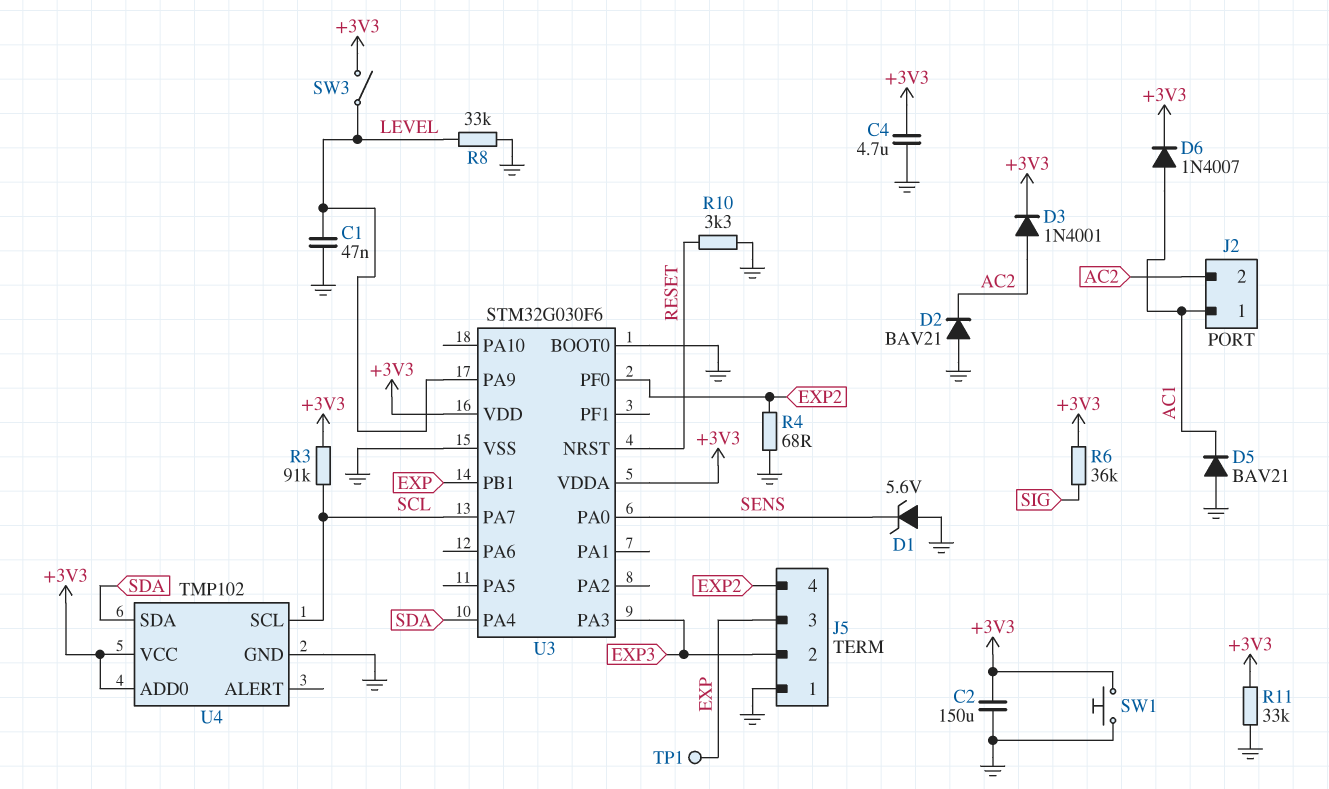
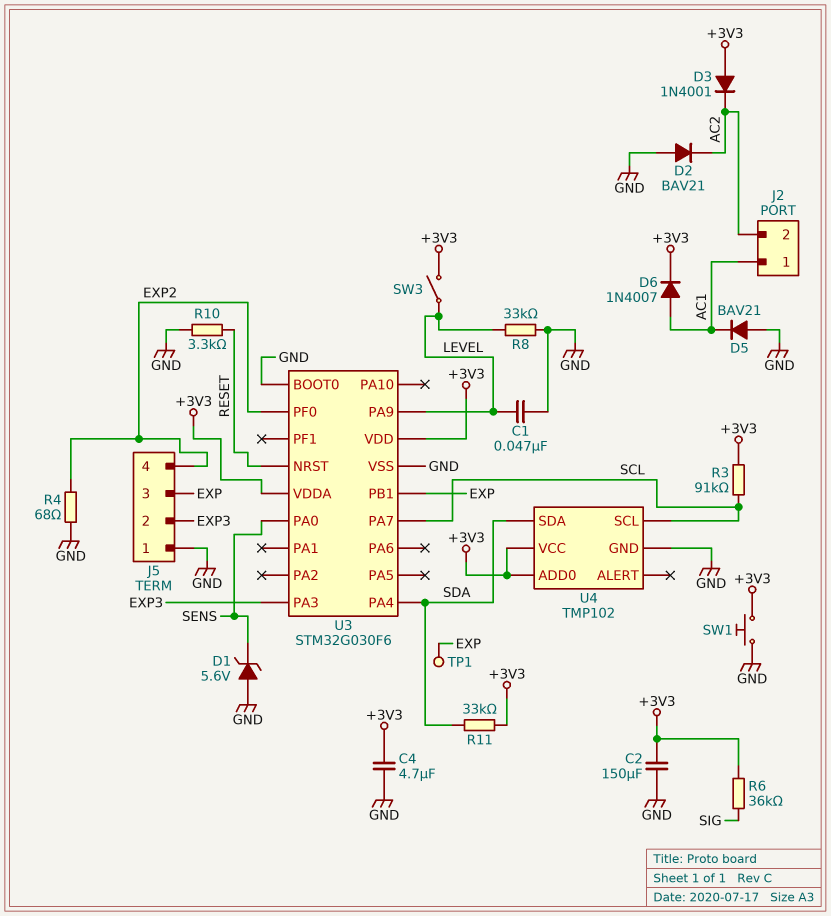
D3: diode 1N4001 (A AC2, K +3V3) -> diode 1N4001 (A +3V3, K AC2)
R11: 33k (+3V3, GND) -> 33k (+3V3, SDA)

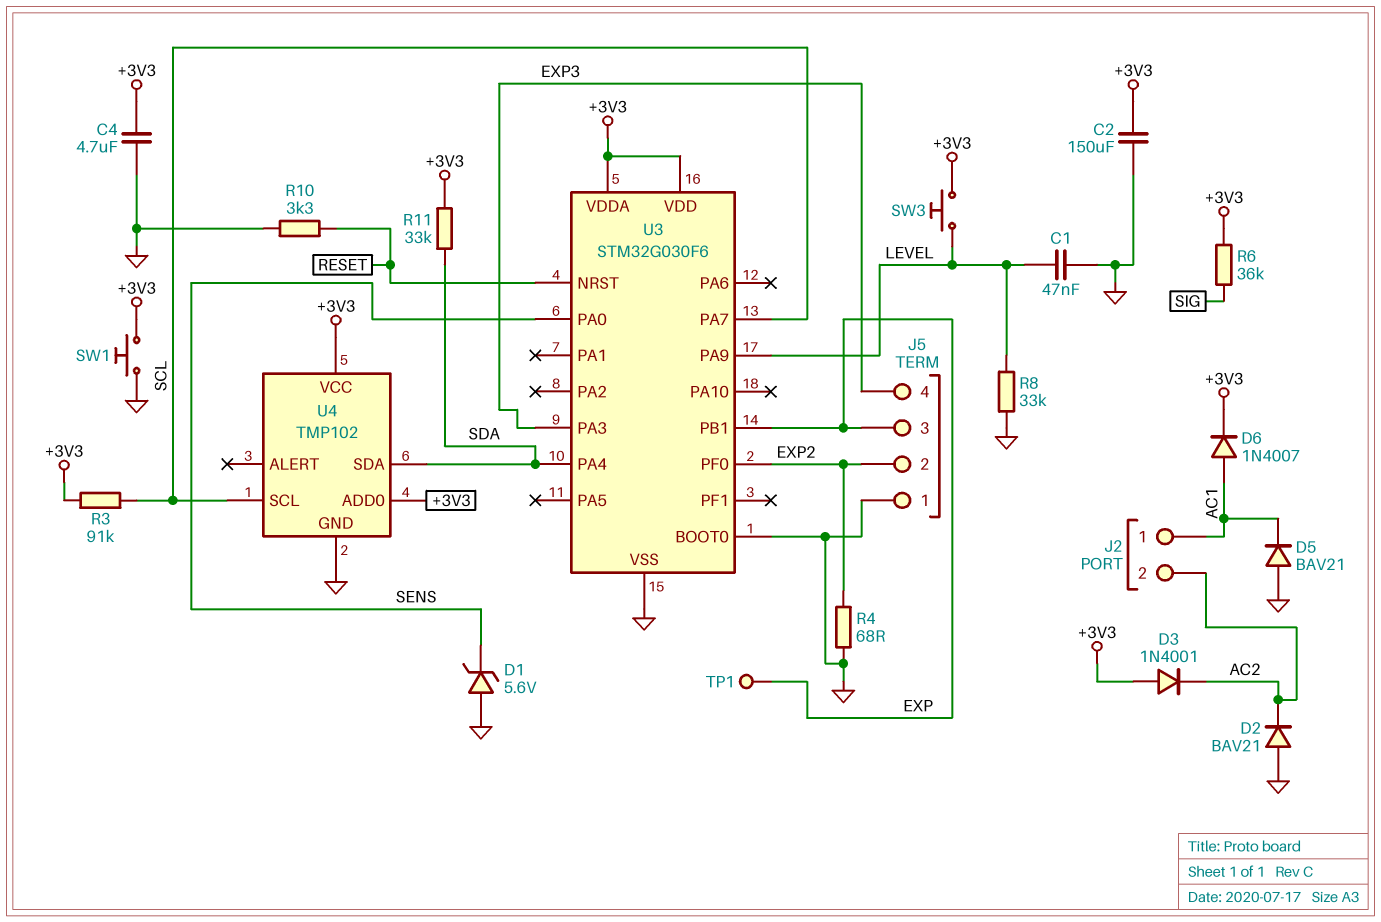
J5 pin 2: EXP3 -> EXP2
J5 pin 4: EXP2 -> EXP3
SW3: switch (+3V3, LEVEL) -> button (+3V3, LEVEL)

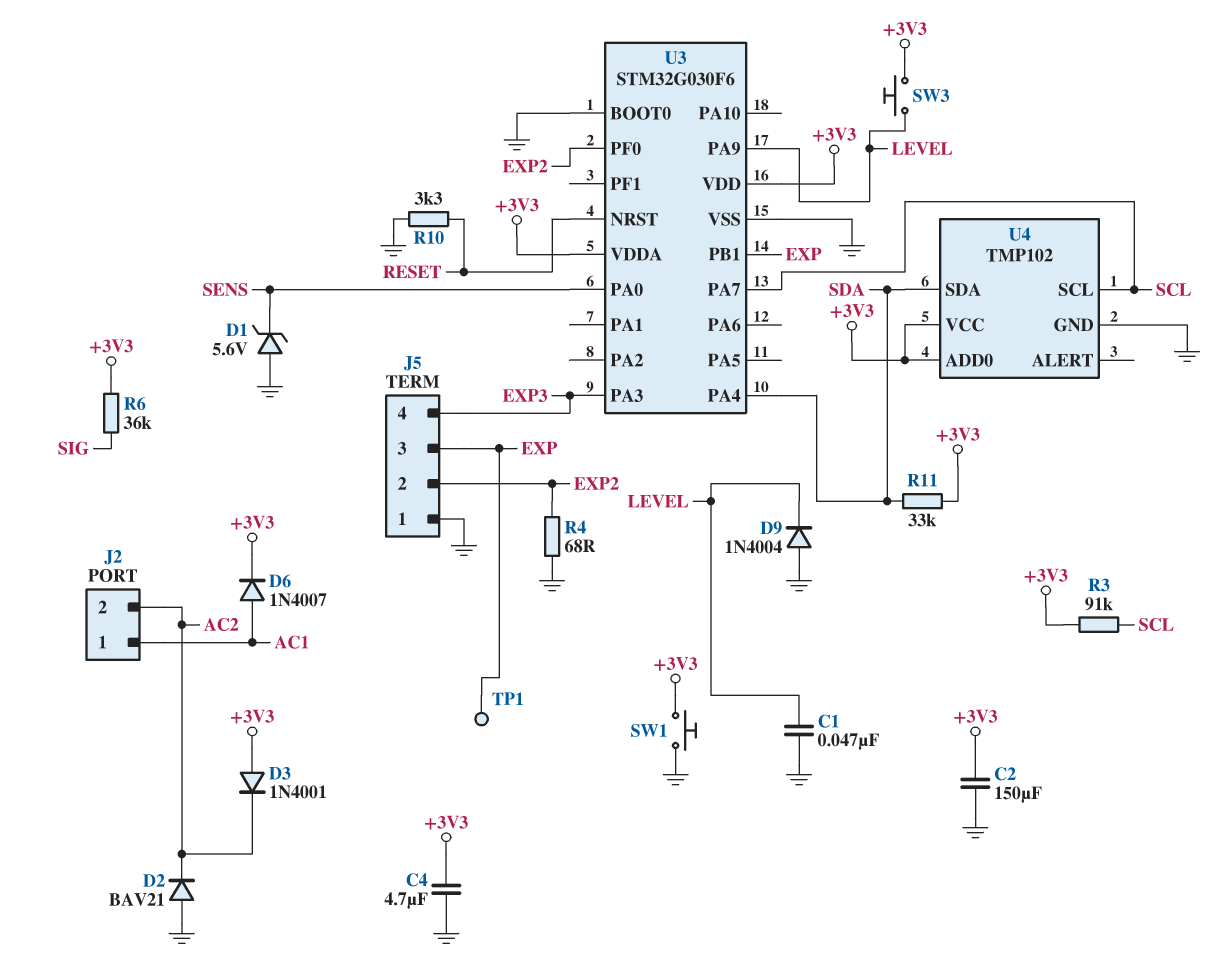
D5: diode BAV21 (A GND, K AC1) -> none
D9: none -> diode 1N4004 (A GND, K LEVEL)
R8: 33k (GND, LEVEL) -> none

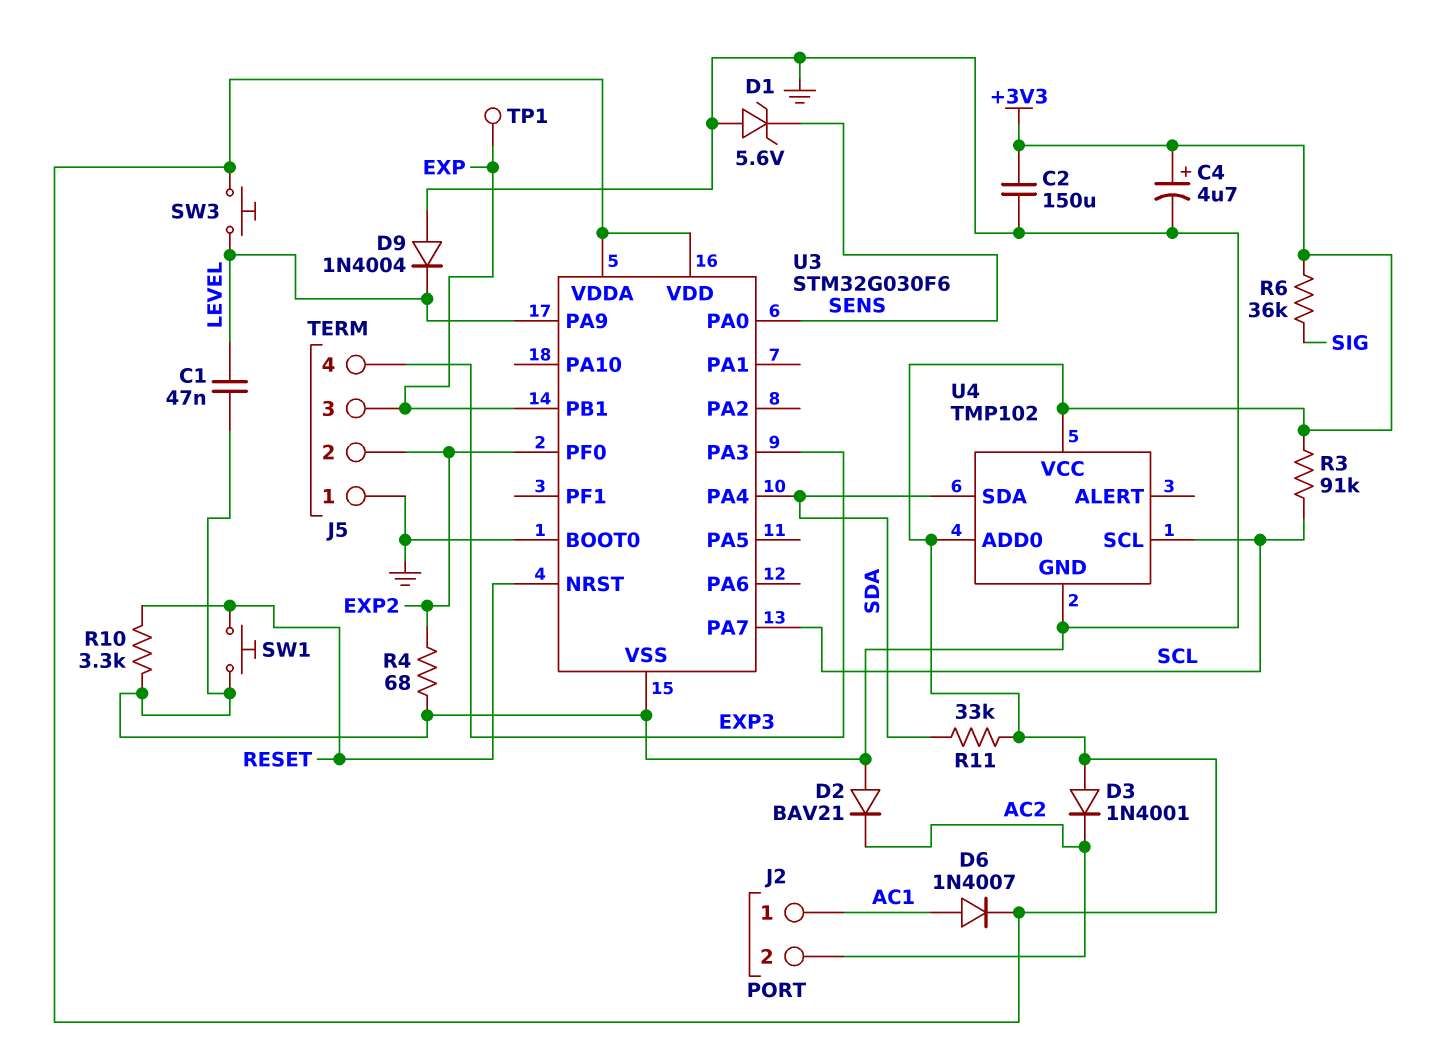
C4: 4.7uF (+3V3, GND) -> 4.7uF (plus +3V3, minus GND)
SW1: button (+3V3, GND) -> button (GND, RESET)

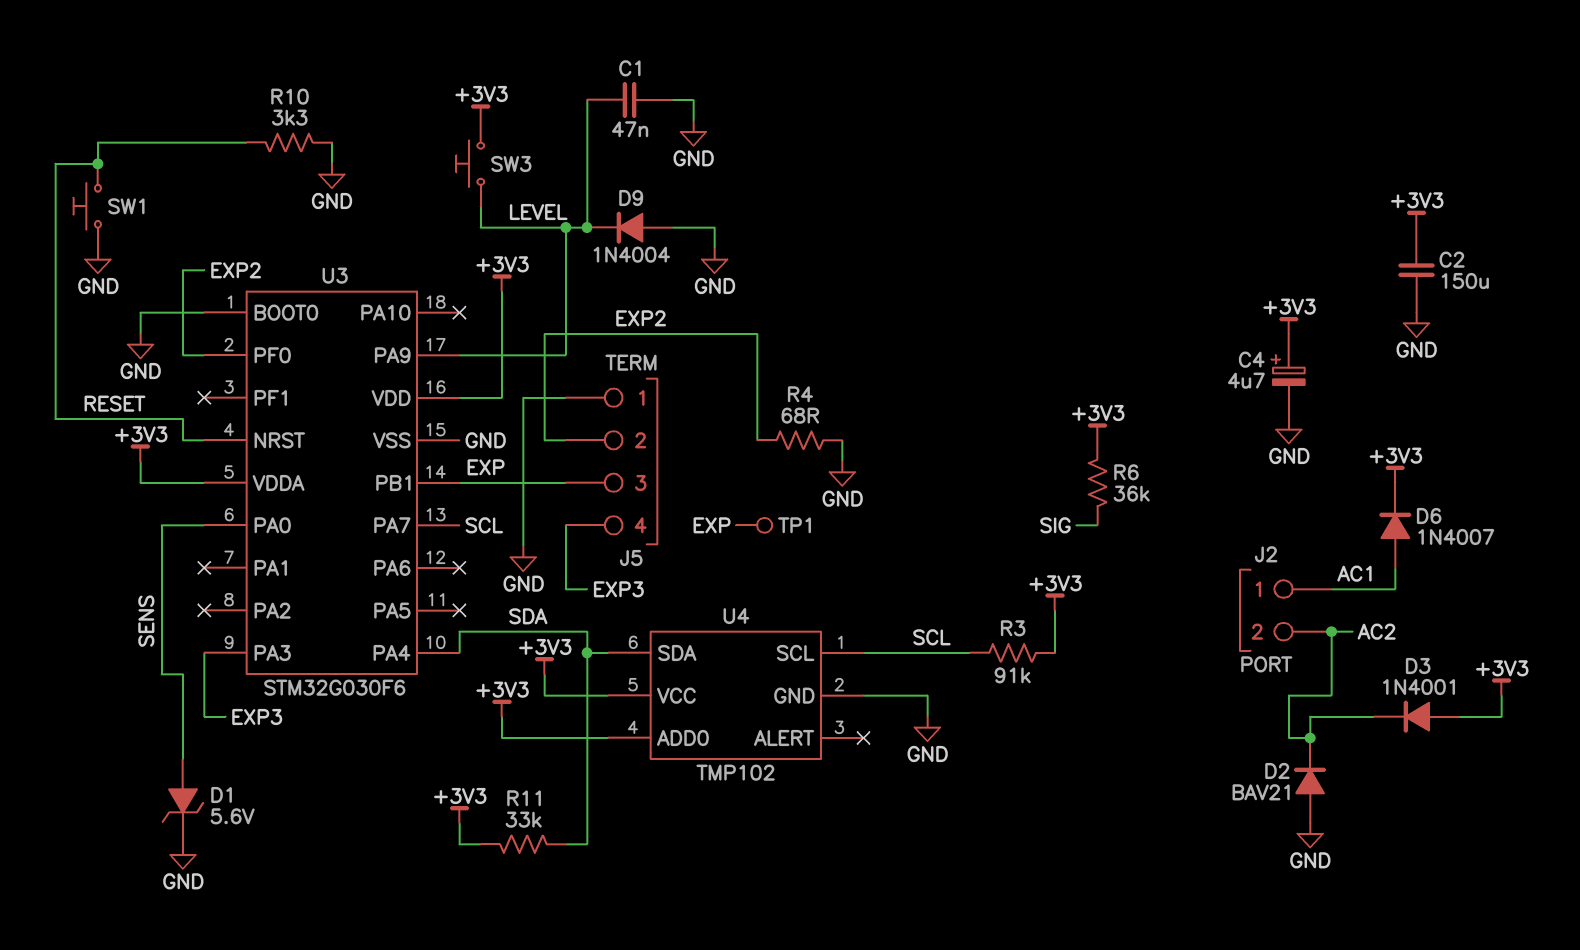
D1: zener 5.6V (A GND, K SENS) -> zener 5.6V (A SENS, K GND)

